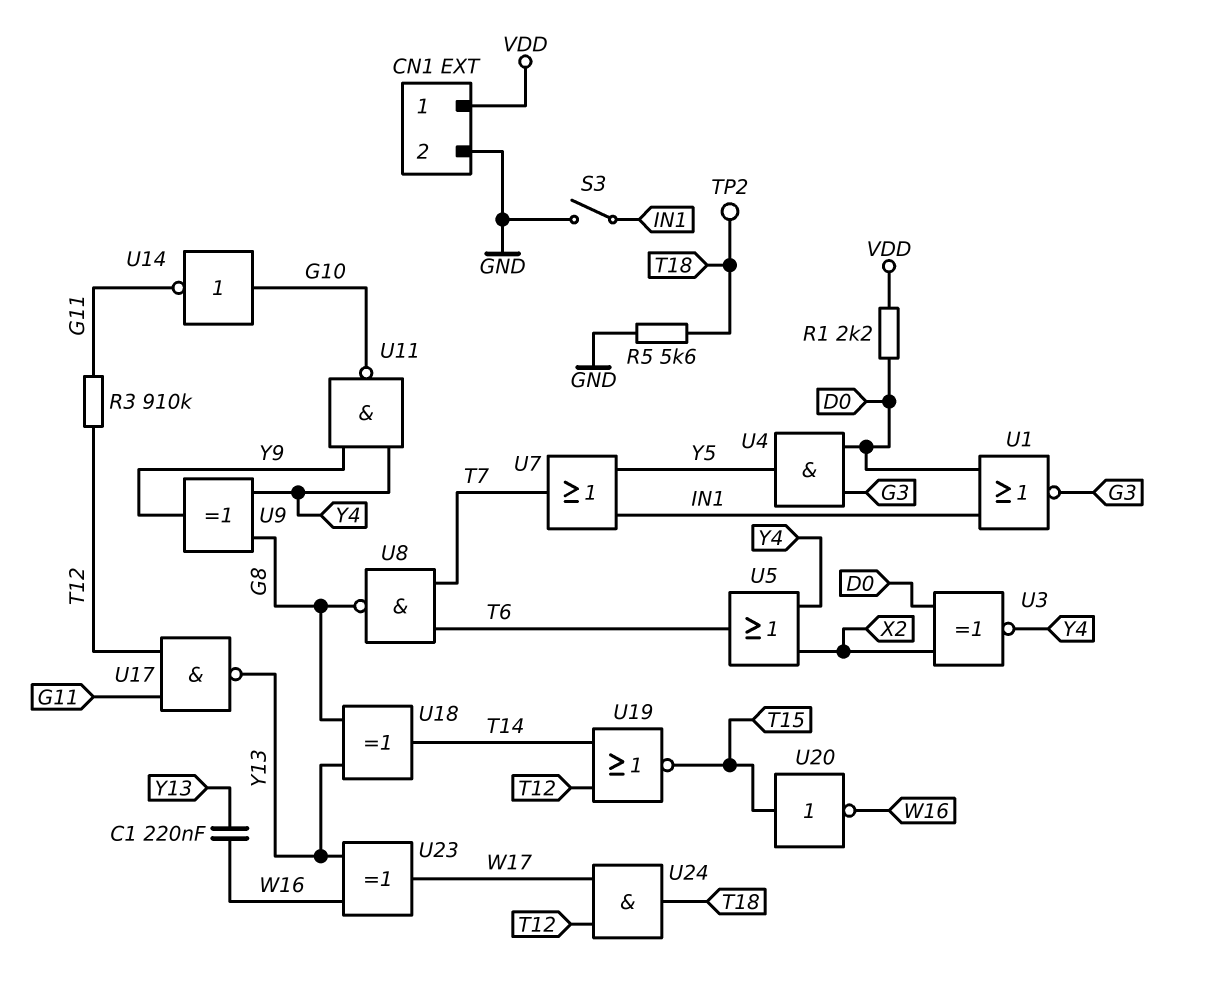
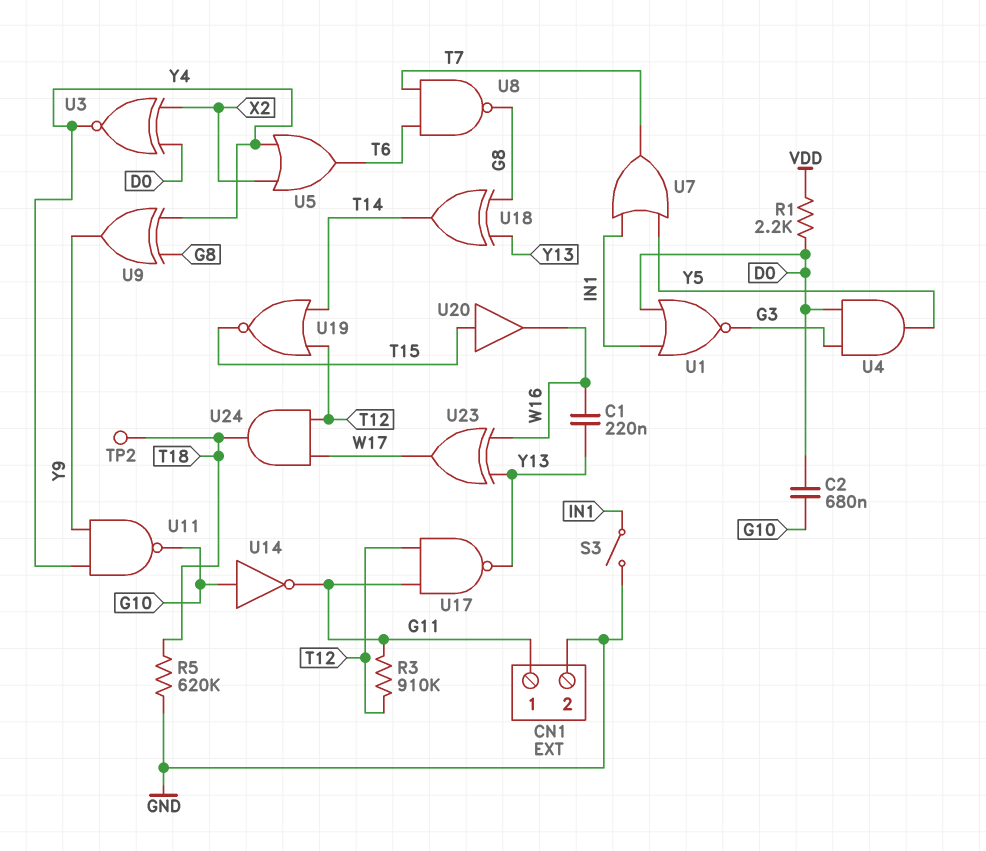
C2: none -> 680nF (D0, G10)
CN1 pin 1: VDD -> G11
R5: 5.6k (GND, T18) -> 620k (GND, T18)
U20: NOT (in T15, out W16) -> buffer (in T15, out W16)

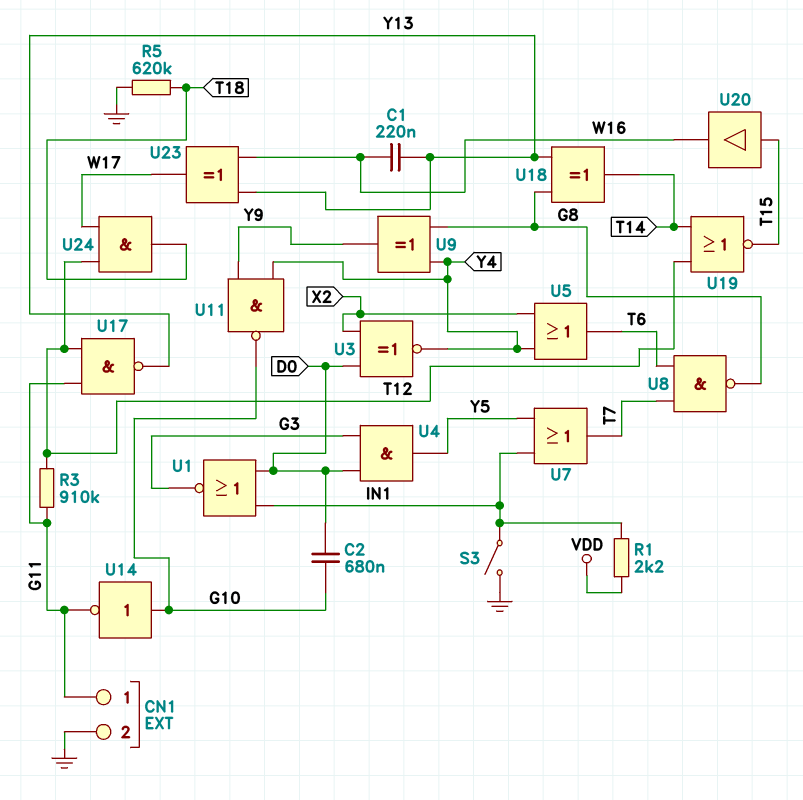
R1: 2.2k (D0, VDD) -> 2.2k (IN1, VDD)
TP2: test point (T18) -> none

